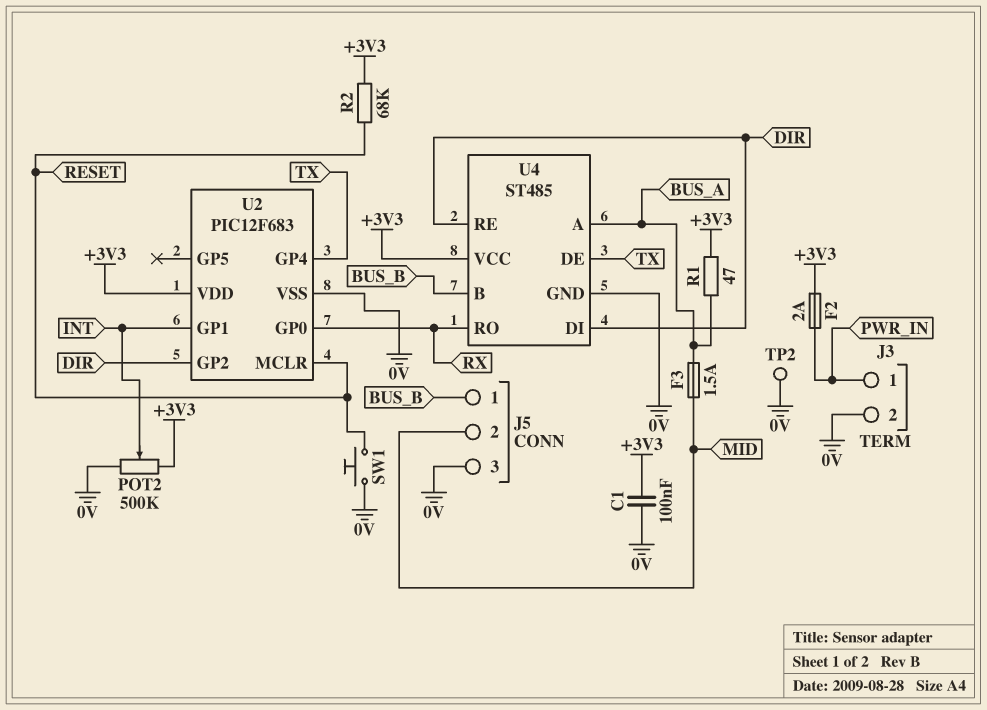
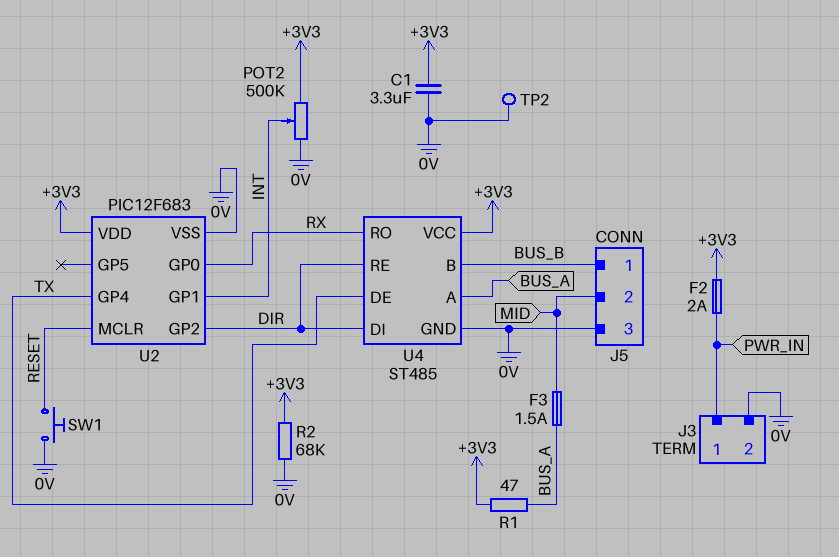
C1: 100nF (+3V3, 0V) -> 3.3uF (+3V3, 0V)
R2: 68k (+3V3, RESET) -> 68k (+3V3, 0V)

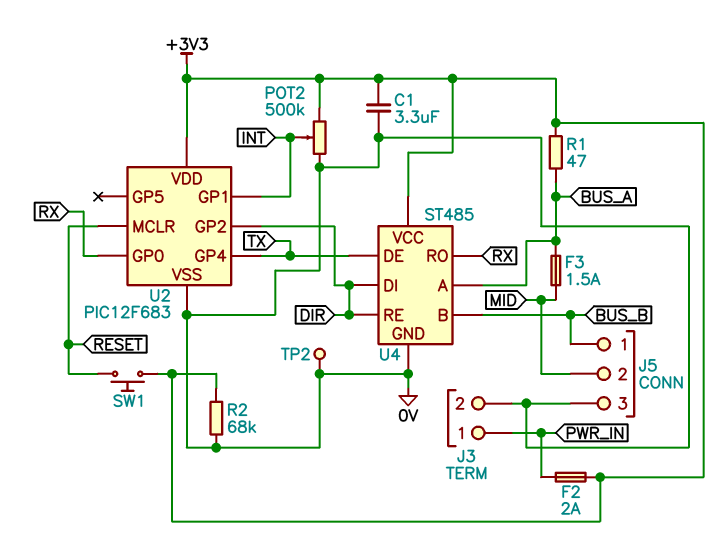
SW1: button (0V, RESET) -> button (+3V3, RESET)

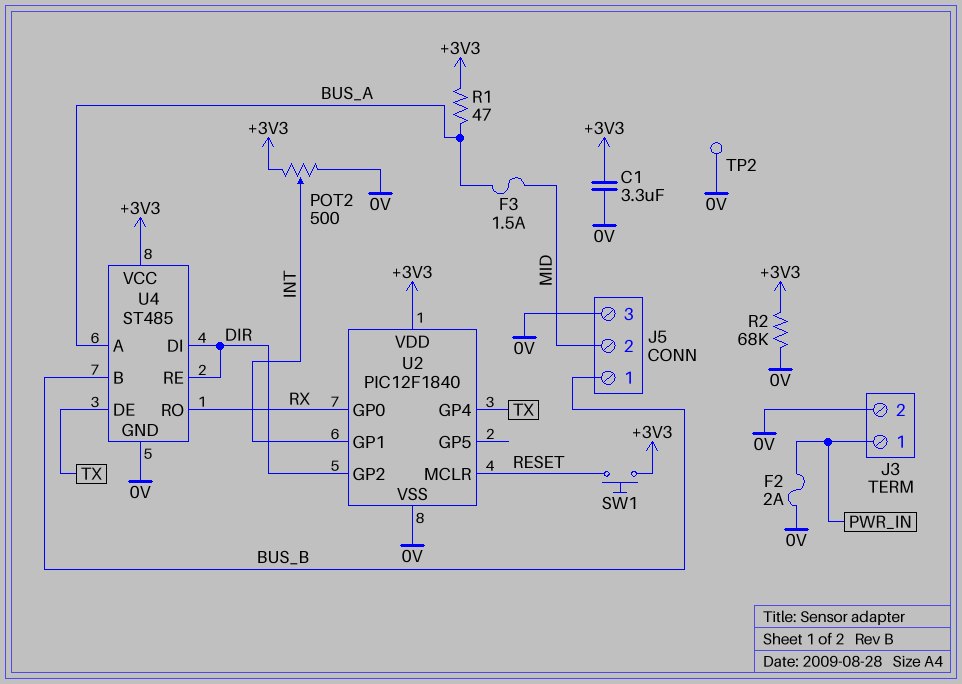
F2: 2A (+3V3, PWR_IN) -> 2A (0V, PWR_IN)
POT2: 500k (+3V3, 0V, wiper INT) -> 500 (+3V3, 0V, wiper INT)
U2: PIC12F683 -> PIC12F1840

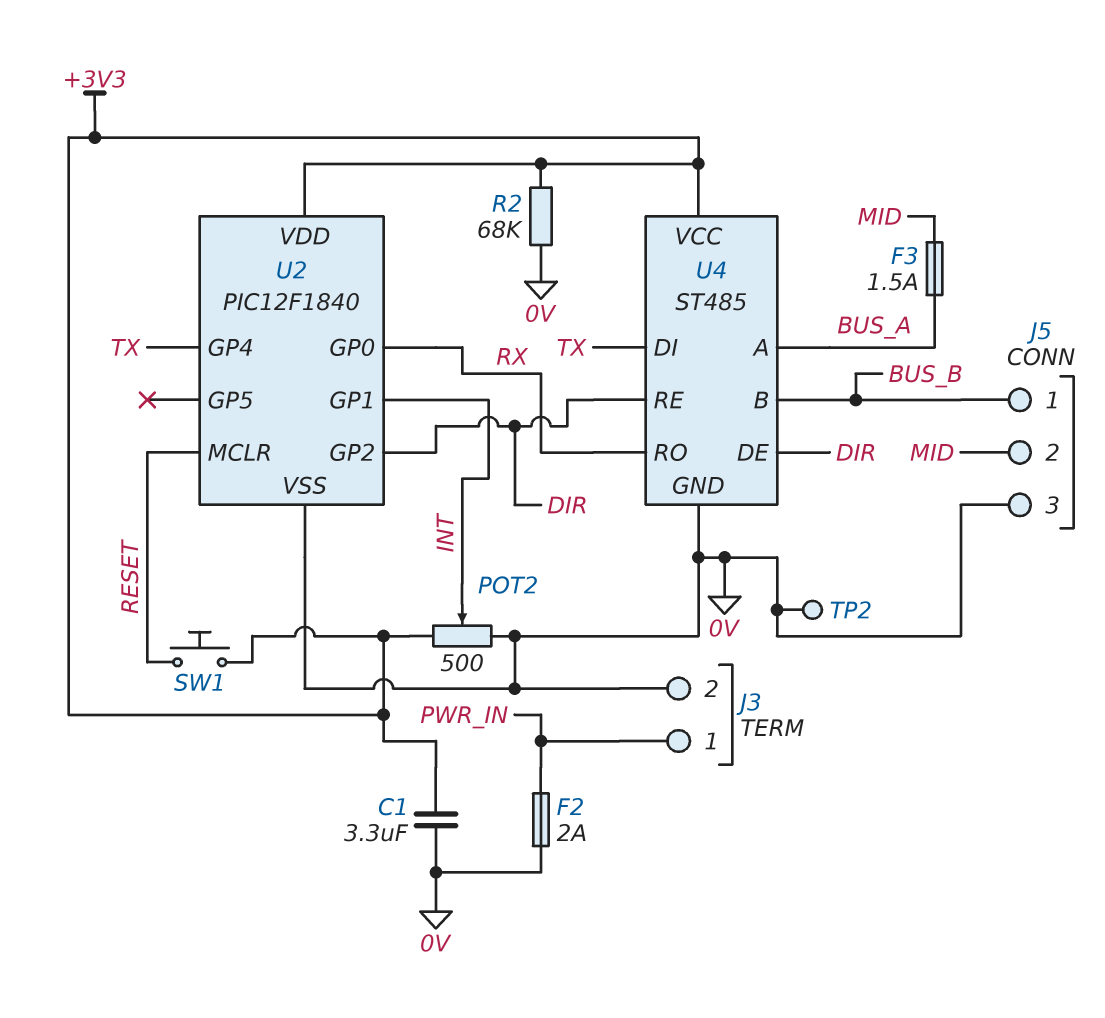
R1: 47 (+3V3, BUS_A) -> none
U4 pin DE: TX -> DIR
U4 pin DI: DIR -> TX

